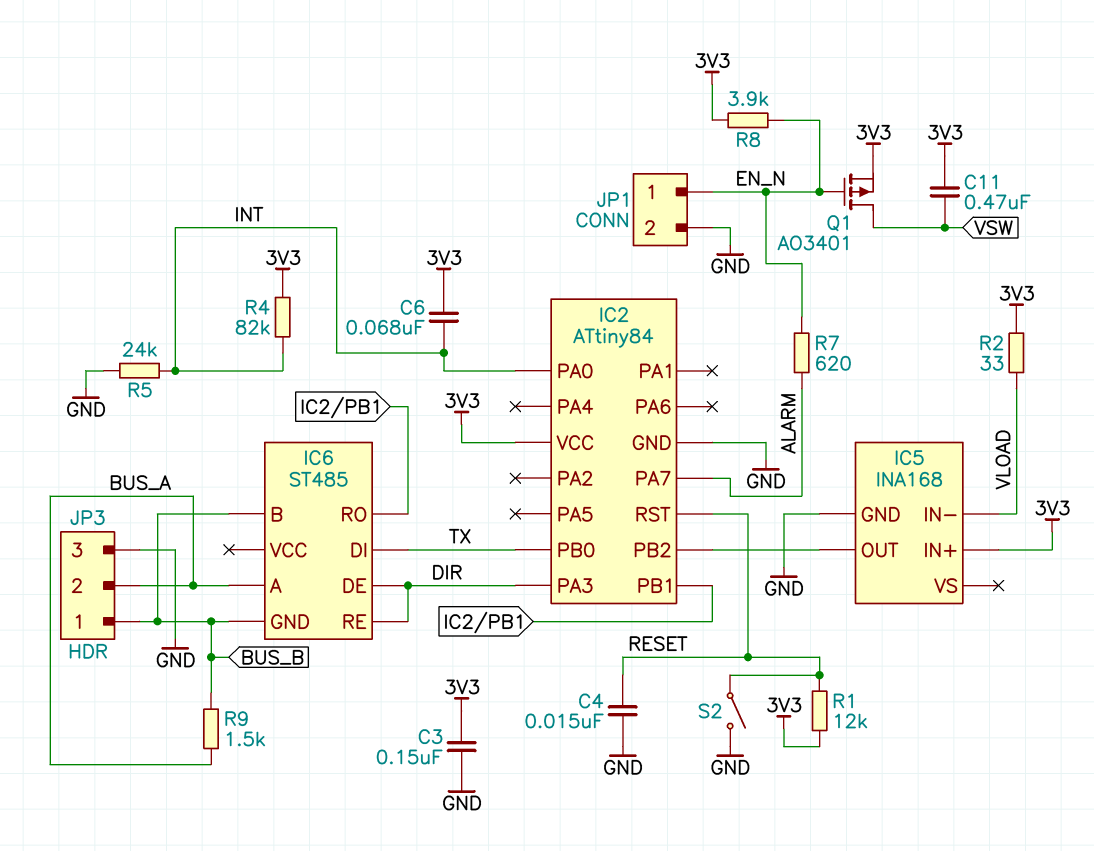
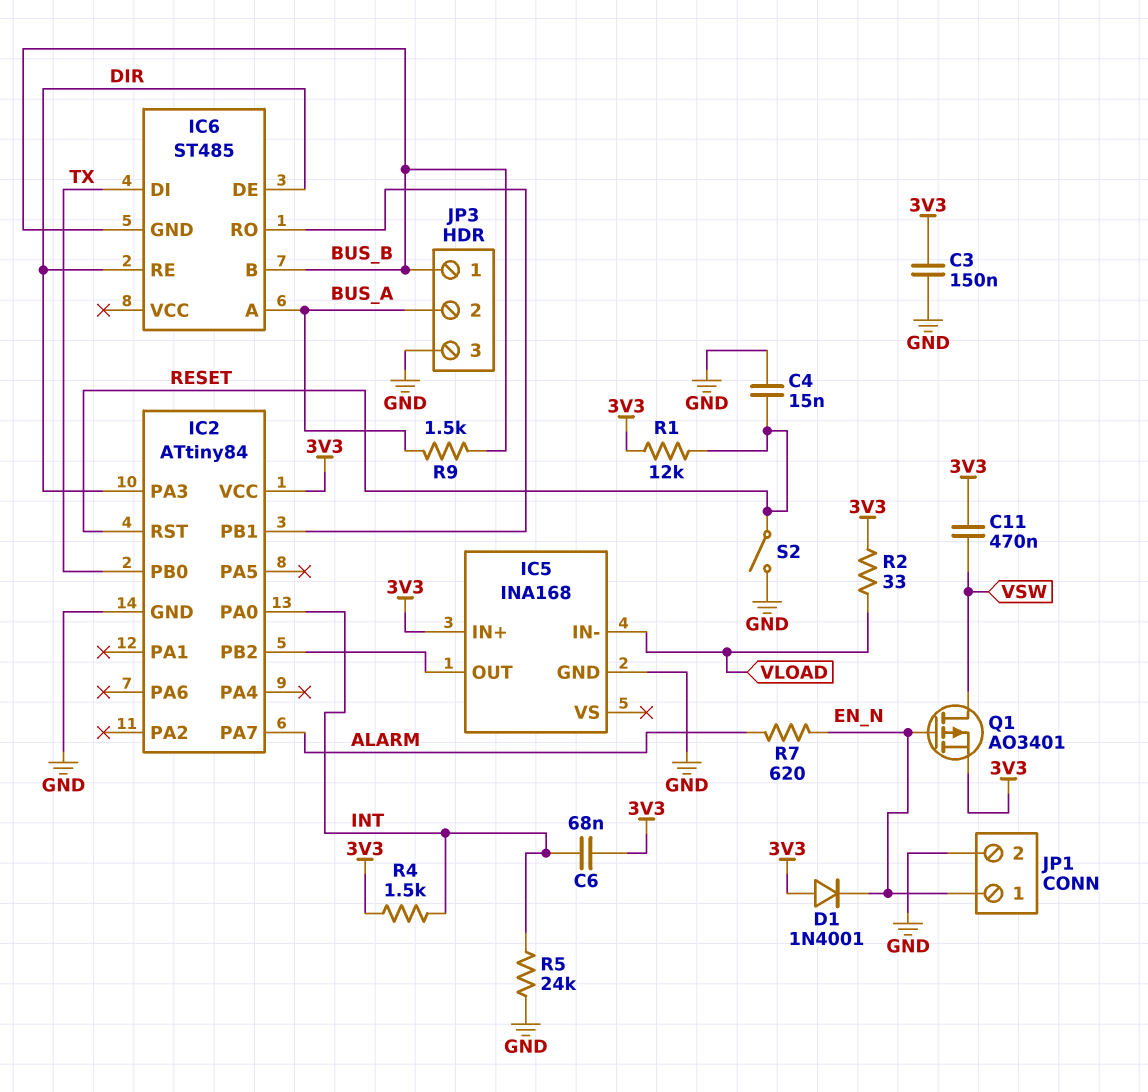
D1: none -> diode 1N4001 (A 3V3, K EN_N)
R4: 82k (3V3, INT) -> 1.5k (3V3, INT)
R8: 3.9k (3V3, EN_N) -> none

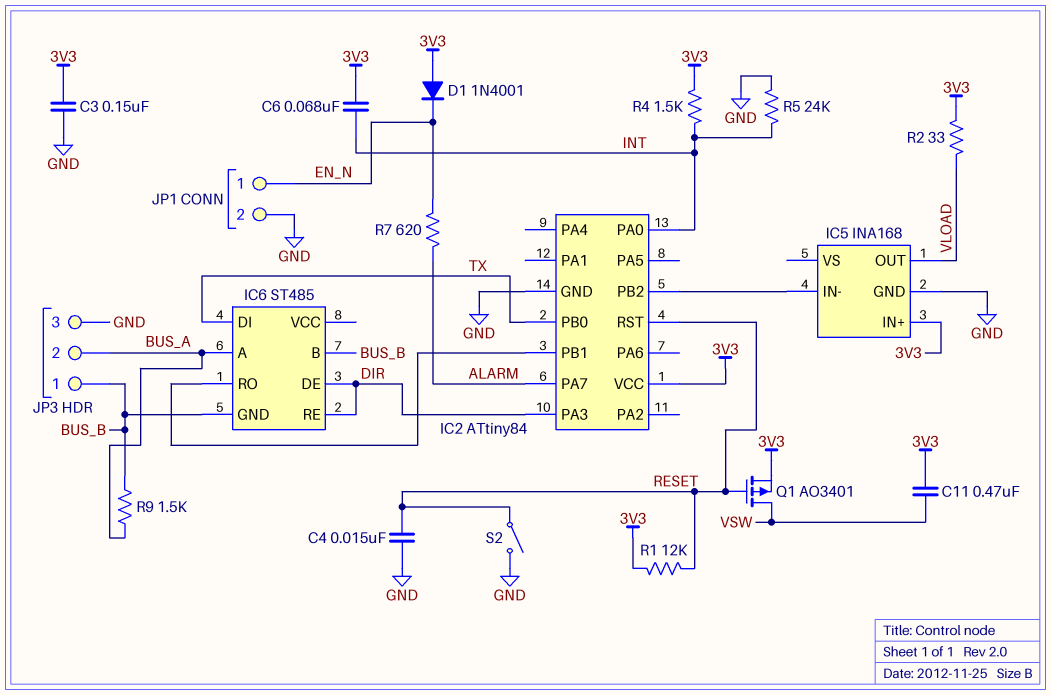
IC5 pin IN-: VLOAD -> IC2/PB2
IC5 pin OUT: IC2/PB2 -> VLOAD
Q1: PMOS AO3401 (G EN_N, D VSW, S 3V3) -> PMOS AO3401 (G RESET, D VSW, S 3V3)

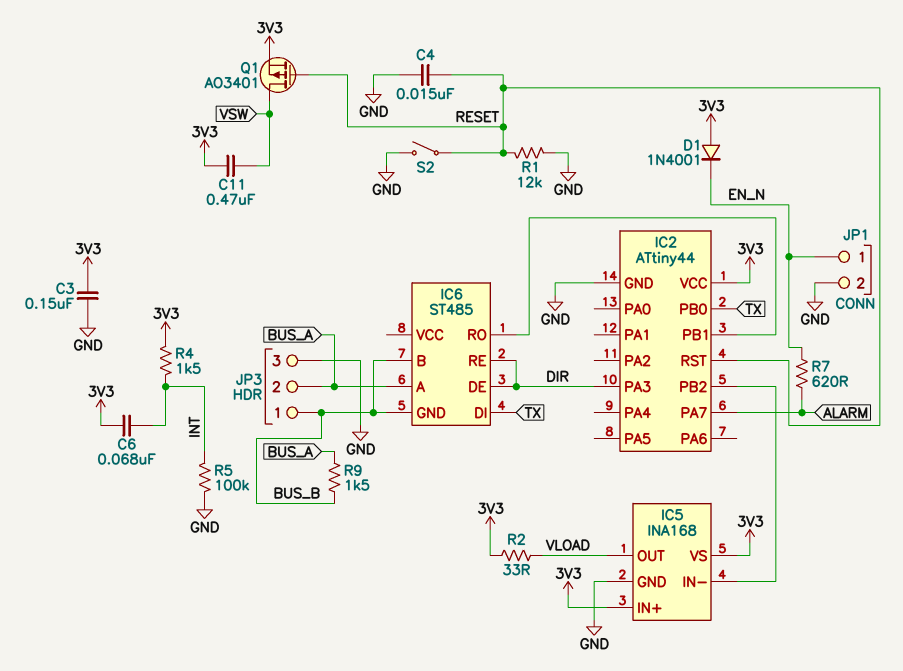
IC2: ATtiny84 -> ATtiny44
IC2 pin PA0: INT -> none
IC5 pin VS: none -> 3V3
R1: 12k (3V3, RESET) -> 12k (GND, RESET)
R5: 24k (GND, INT) -> 100k (GND, INT)

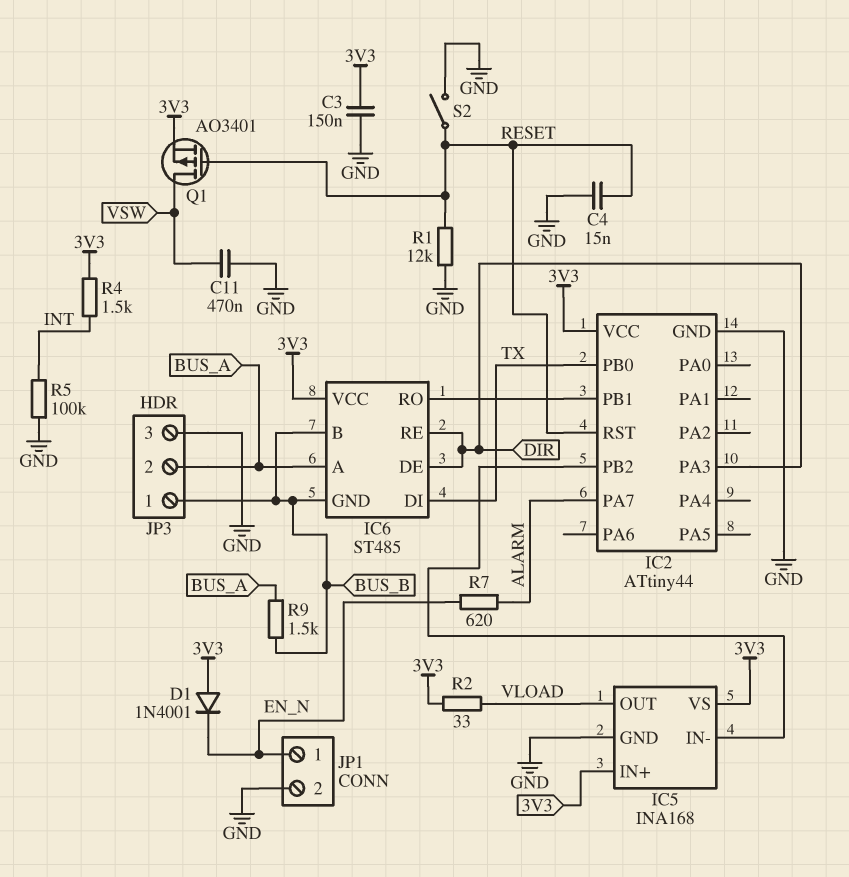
C6: 68nF (3V3, INT) -> none
C11: 470nF (3V3, VSW) -> 470nF (GND, VSW)
IC6 pin VCC: none -> 3V3

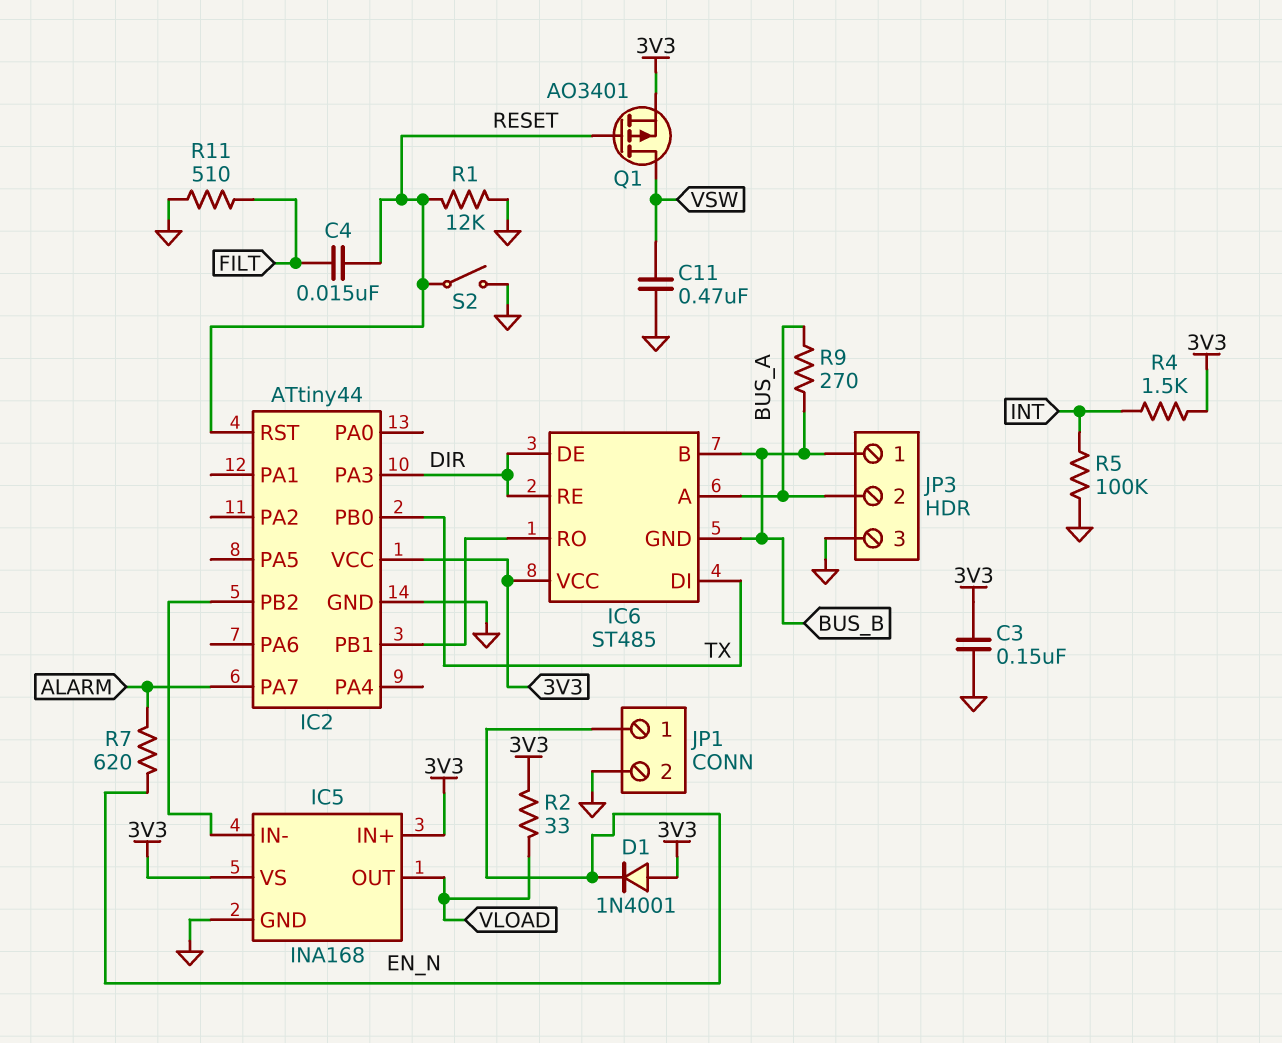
C4: 15nF (GND, RESET) -> 15nF (FILT, RESET)
R9: 1.5k (BUS_A, BUS_B) -> 270 (BUS_A, BUS_B)
R11: none -> 510 (FILT, GND)

